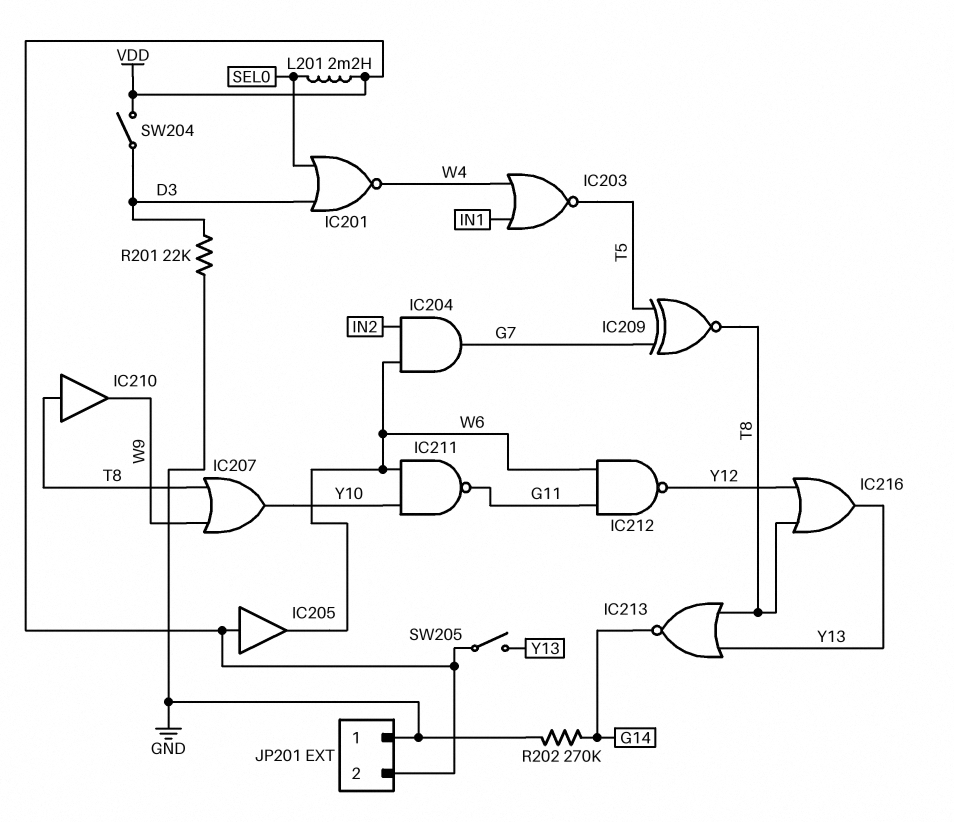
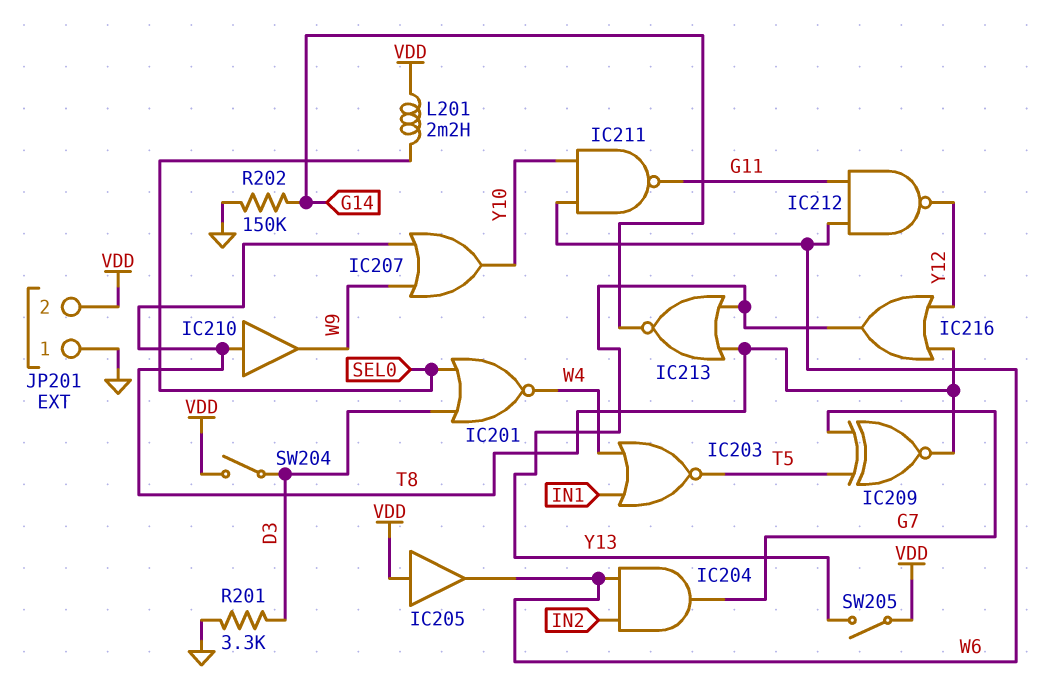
R201: 22k (D3, GND) -> 3.3k (D3, GND)
R202: 270k (G14, GND) -> 150k (G14, GND)

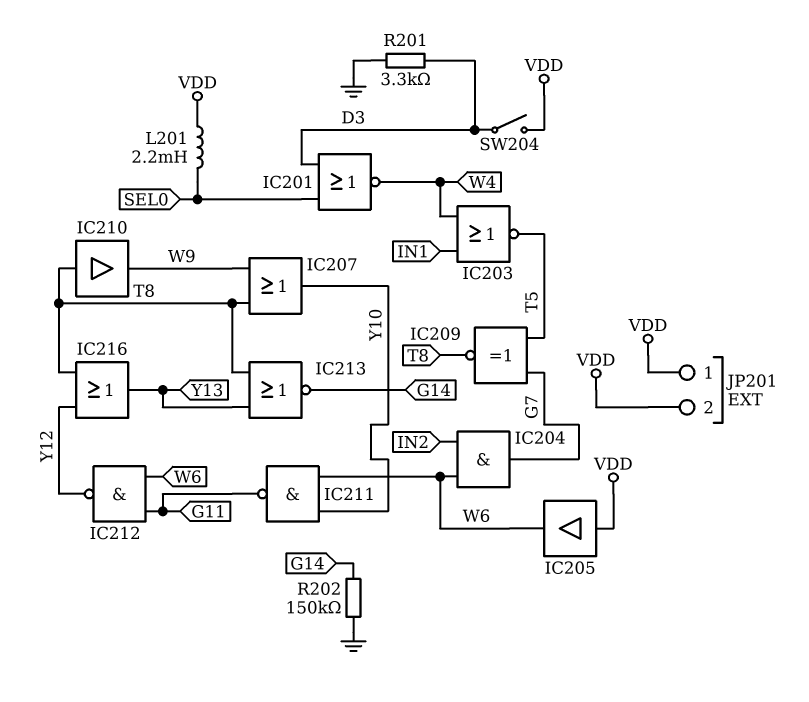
JP201 pin 1: GND -> VDD
SW205: switch (VDD, Y13) -> none

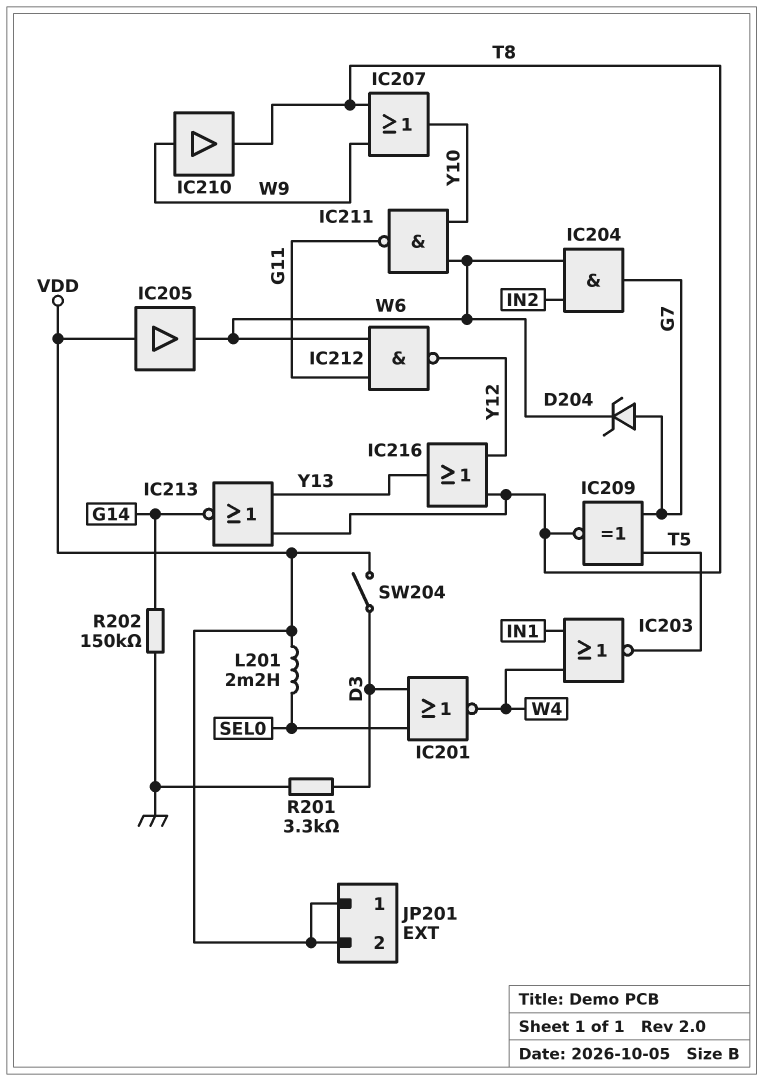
D204: none -> zener (A G7, K W6)
IC210: buffer (in T8, out W9) -> buffer (in W9, out T8)

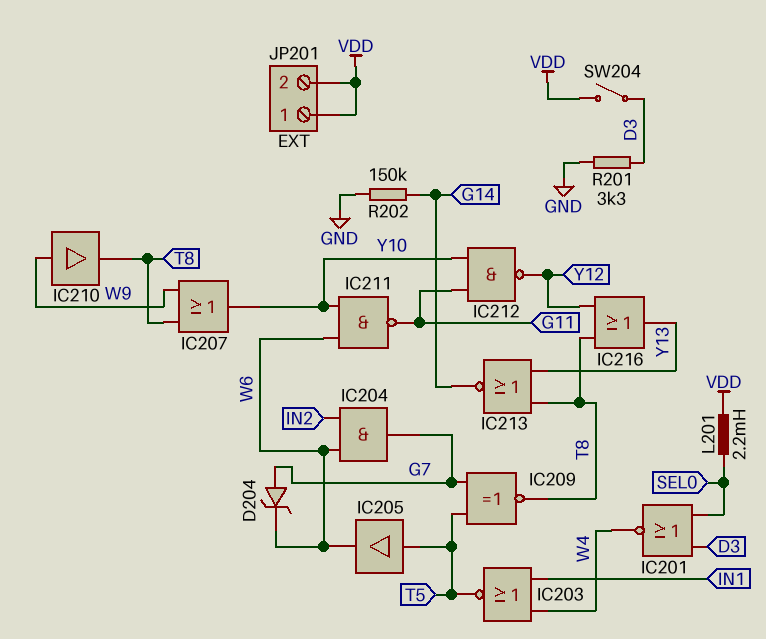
IC205: buffer (in VDD, out W6) -> buffer (in T5, out W6)
IC212: NAND (in G11, in W6, out Y12) -> NAND (in G11, in Y10, out Y12)

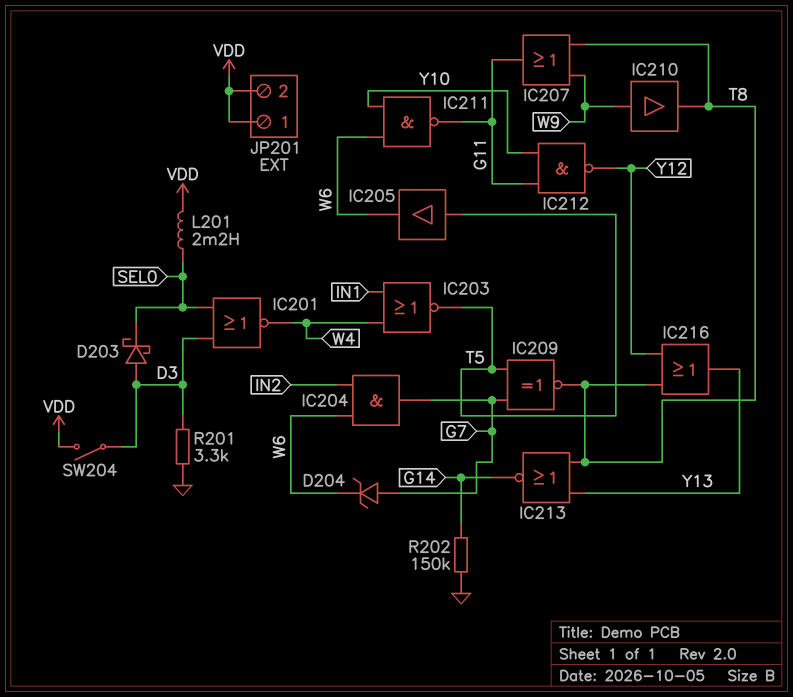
D203: none -> schottky (A D3, K SEL0)
IC207: OR (in T8, in W9, out Y10) -> OR (in T8, in W9, out G11)

